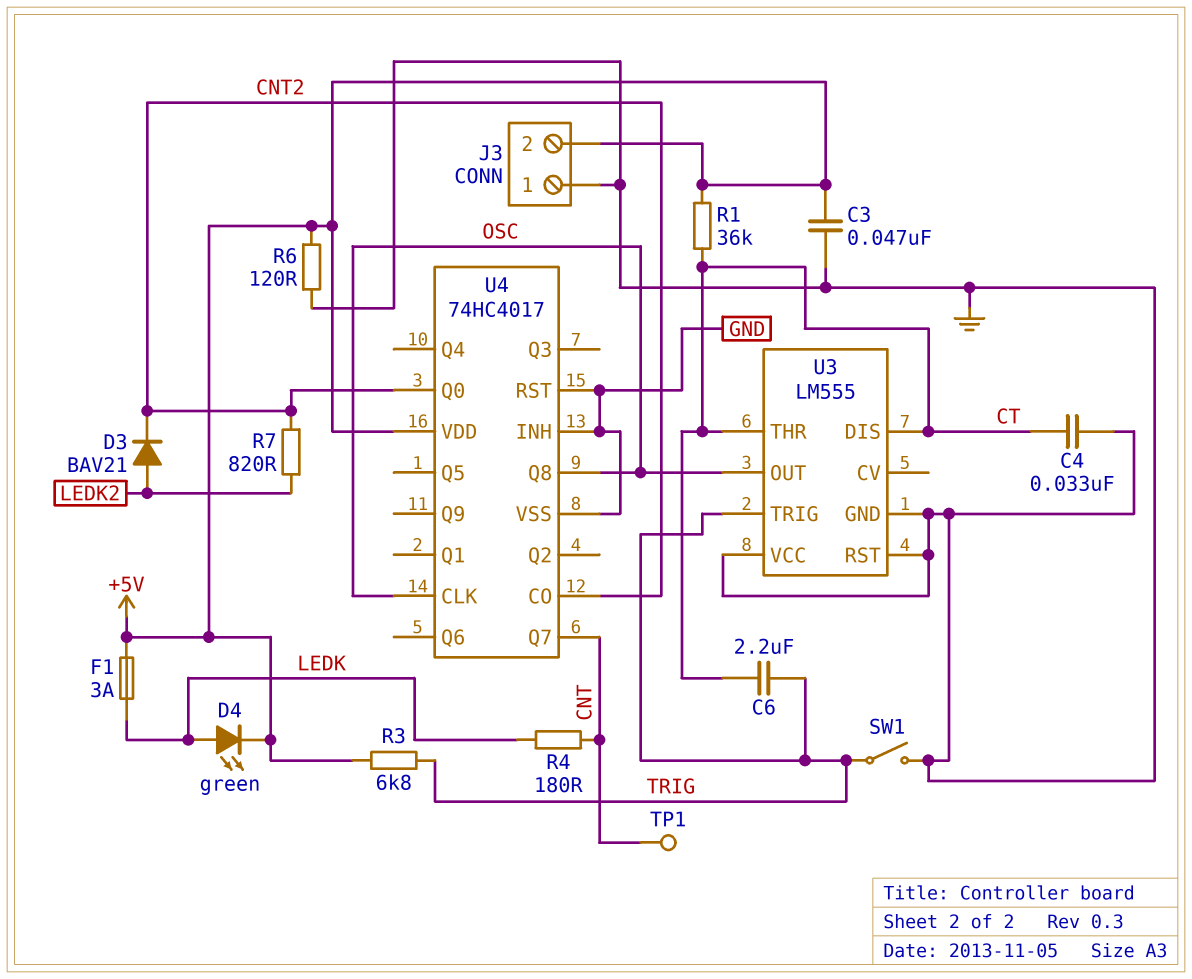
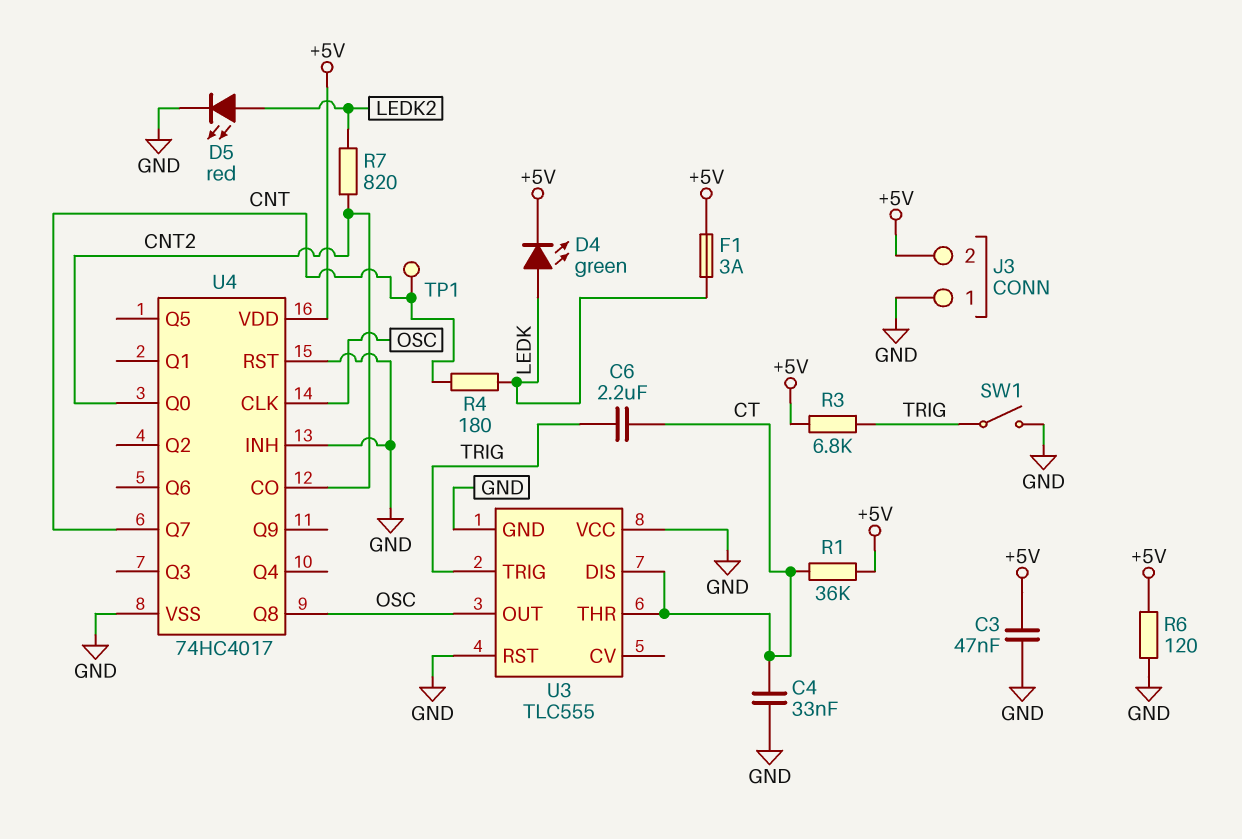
D3: diode BAV21 (A LEDK2, K CNT2) -> none
D5: none -> LED red (A LEDK2, K GND)
U3: LM555 -> TLC555

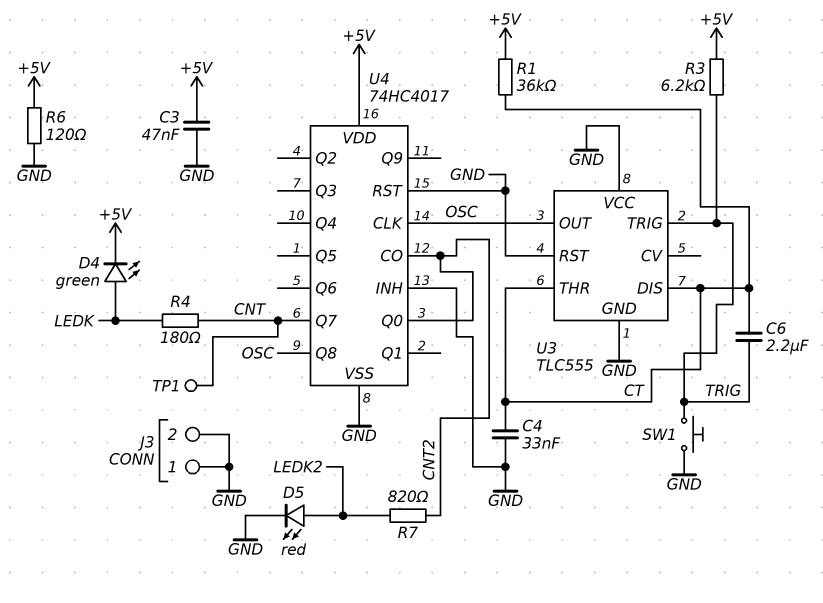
F1: 3A (+5V, LEDK) -> none
J3 pin 2: +5V -> GND
R3: 6.8k (+5V, TRIG) -> 6.2k (+5V, TRIG)
SW1: switch (GND, TRIG) -> button (GND, TRIG)

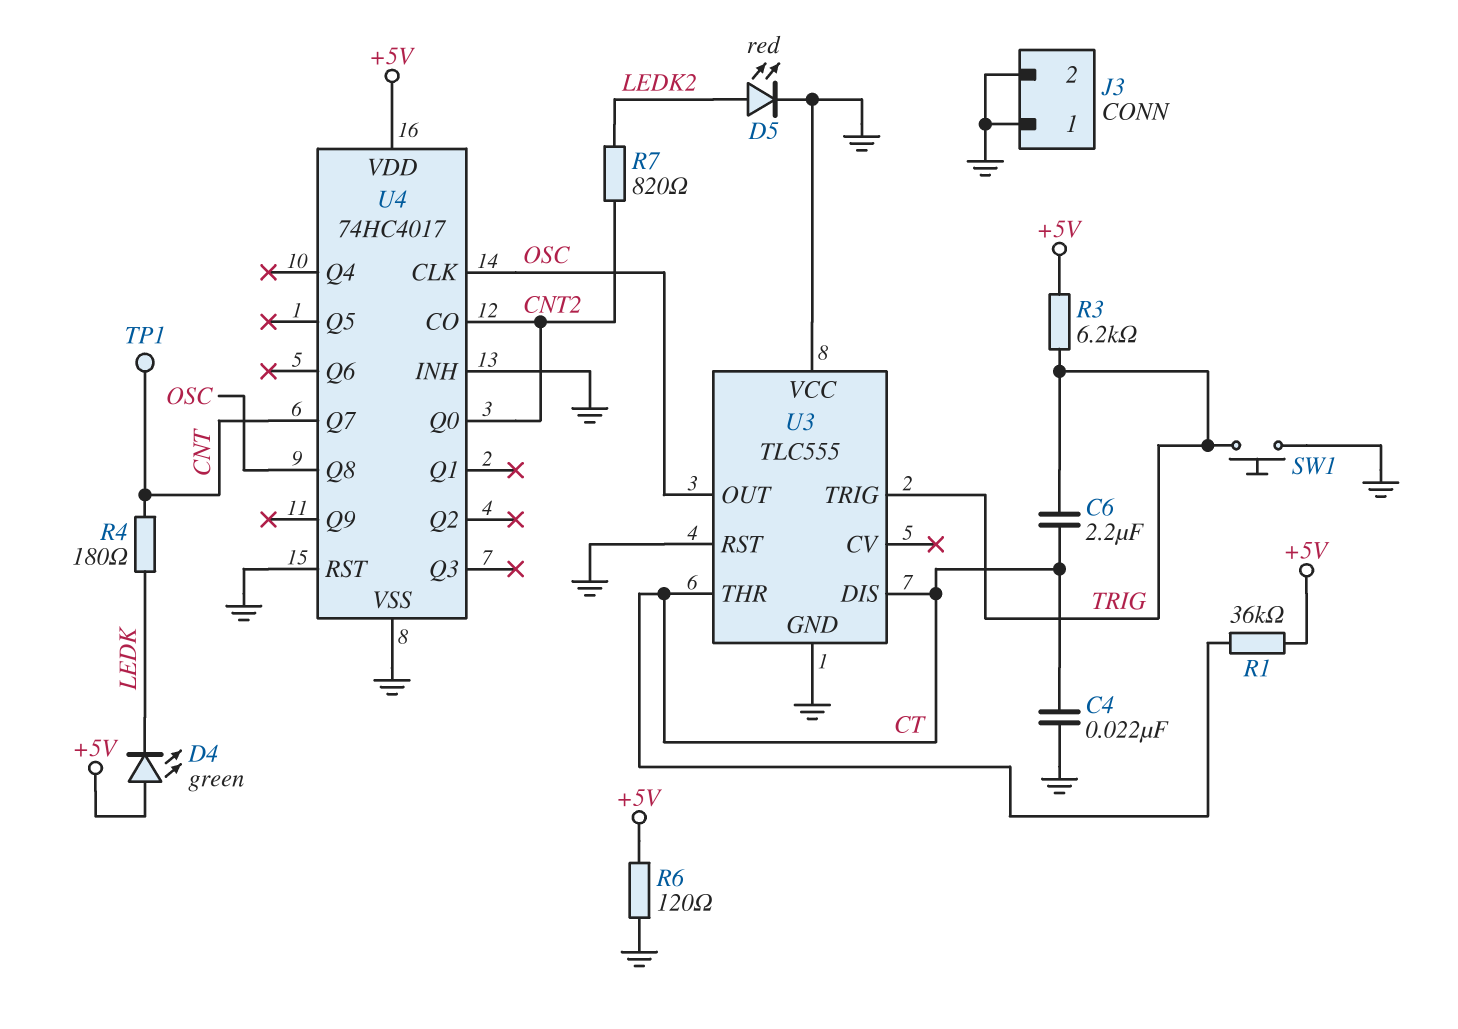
C3: 47nF (+5V, GND) -> none
C4: 33nF (CT, GND) -> 22nF (CT, GND)
D4: LED green (A LEDK, K +5V) -> LED green (A +5V, K LEDK)

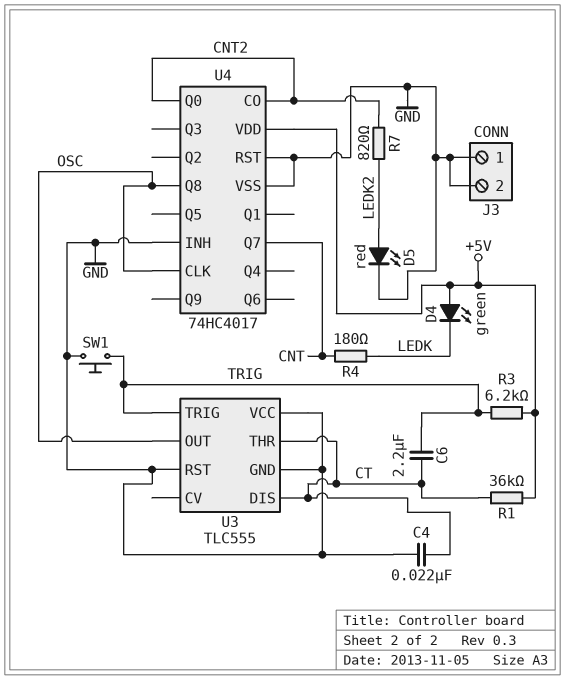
R6: 120 (+5V, GND) -> none
TP1: test point (CNT) -> none

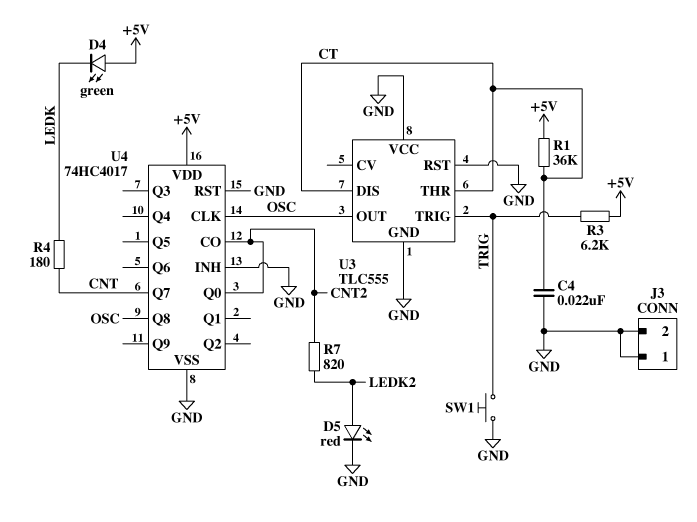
C6: 2.2uF (CT, TRIG) -> none

